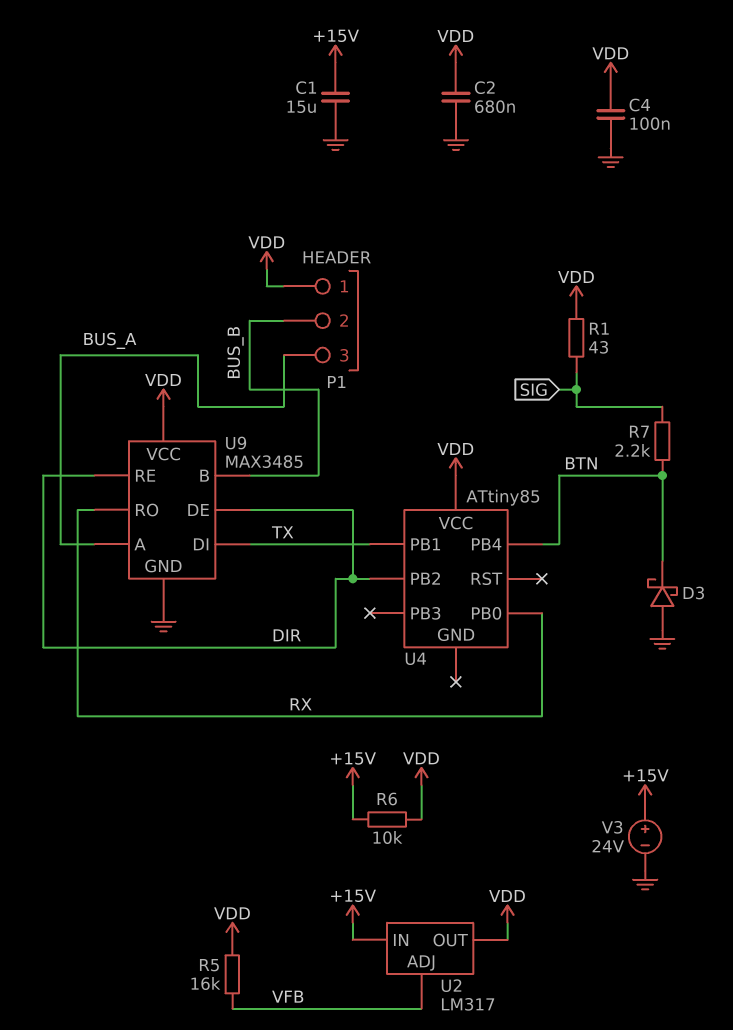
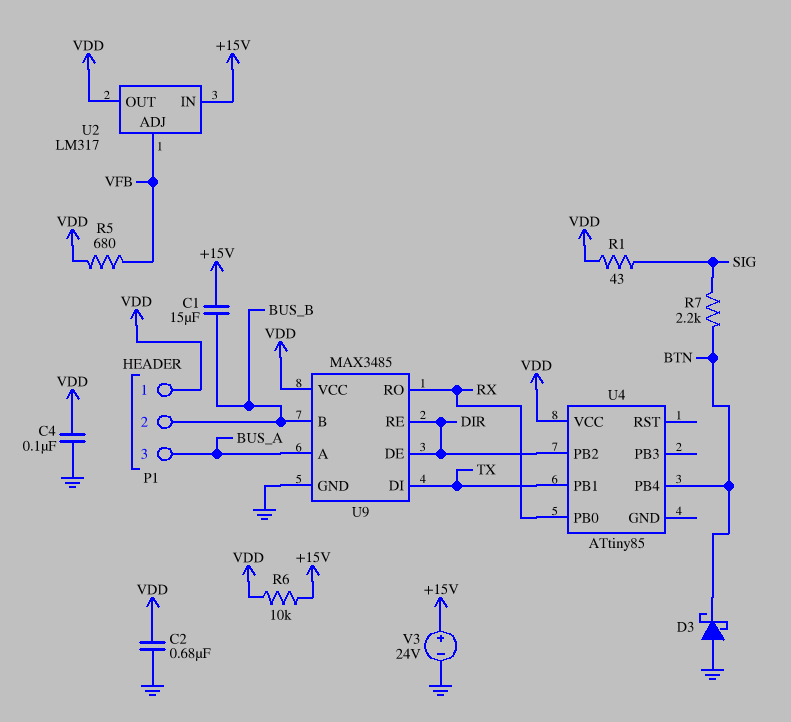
C1: 15uF (+15V, GND) -> 15uF (+15V, BUS_B)
R5: 16k (VDD, VFB) -> 680 (VDD, VFB)

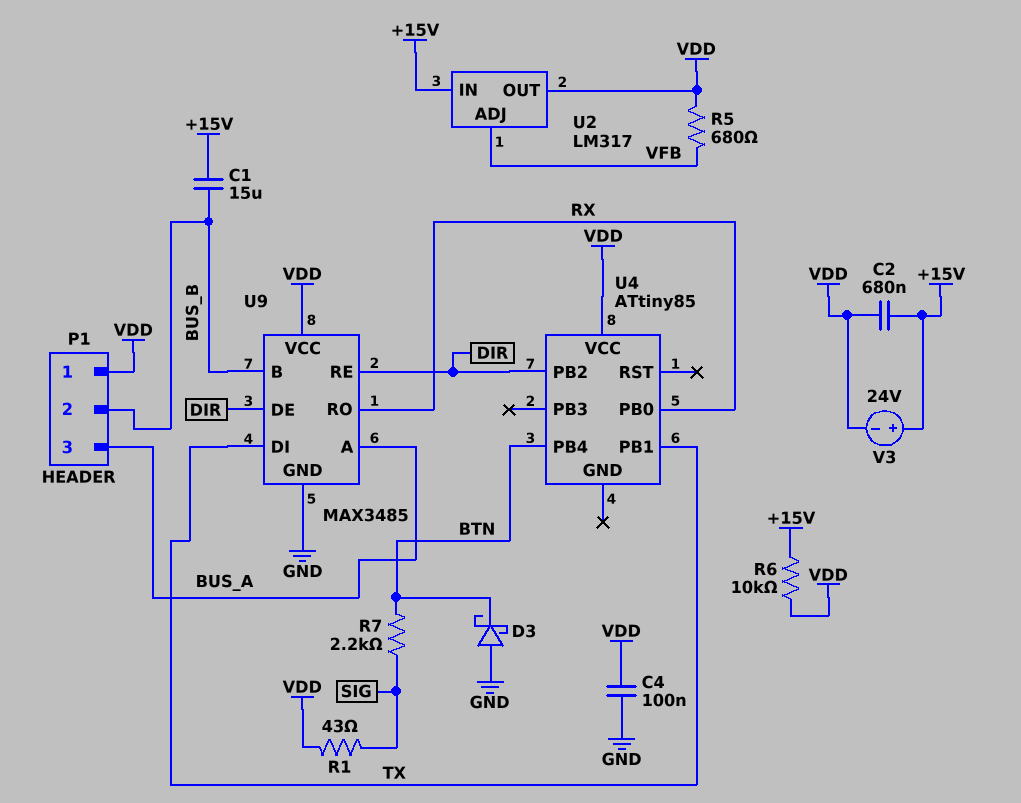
C2: 680nF (GND, VDD) -> 680nF (+15V, VDD)
V3: 24V (plus +15V, minus GND) -> 24V (plus +15V, minus VDD)

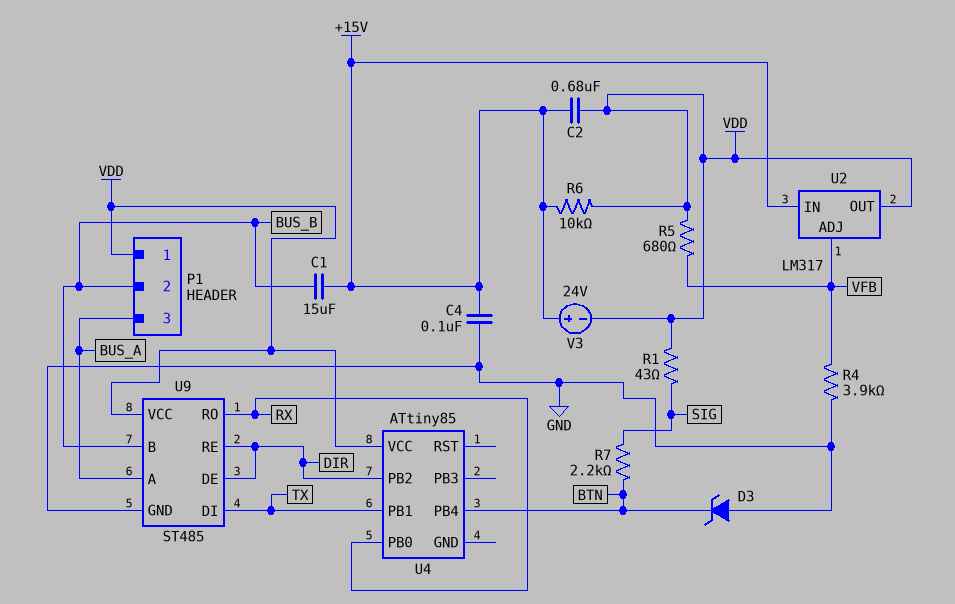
C4: 100nF (GND, VDD) -> 100nF (+15V, GND)
D3: schottky (A GND, K BTN) -> zener (A GND, K BTN)
R4: none -> 3.9k (GND, VFB)
U9: MAX3485 -> ST485

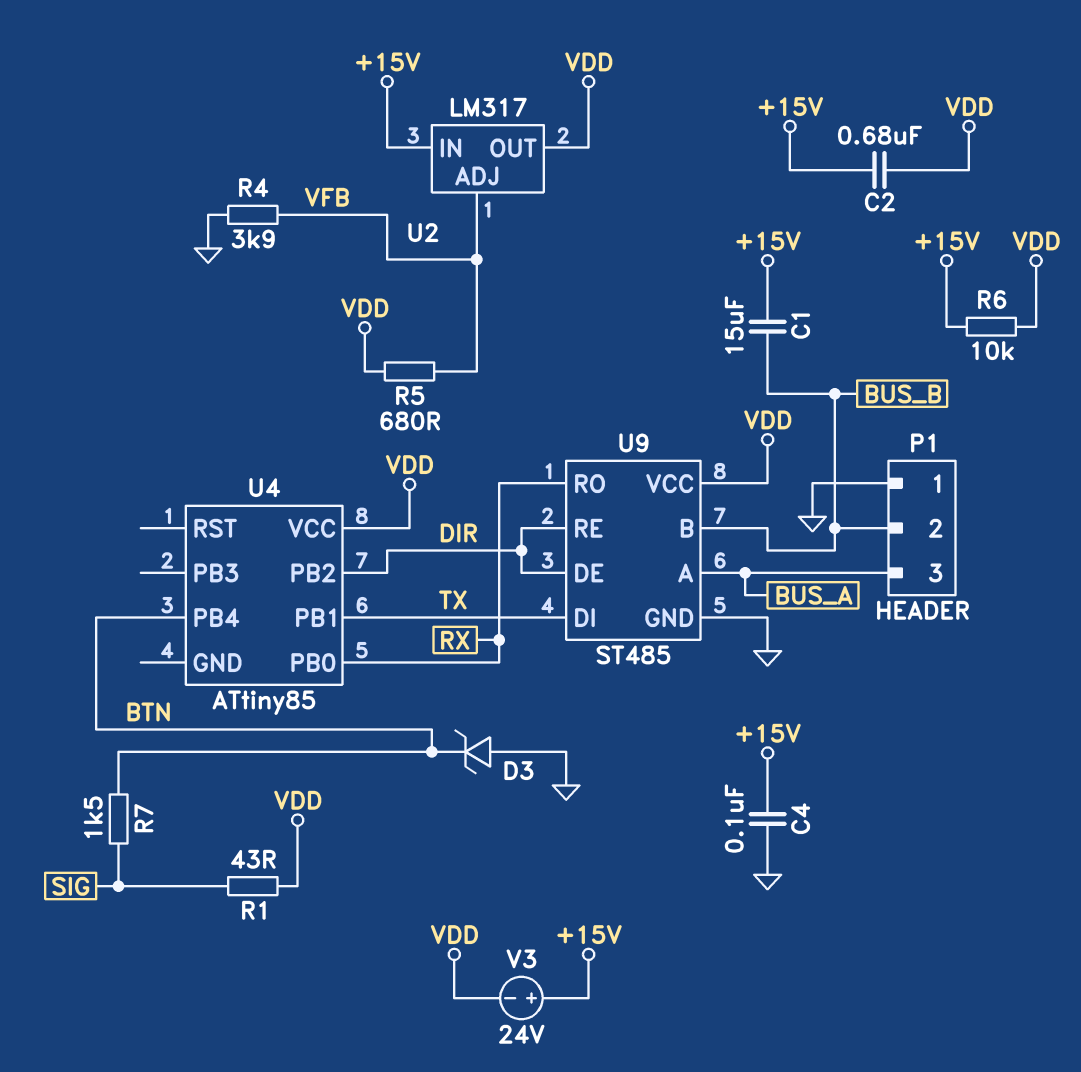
P1 pin 1: VDD -> GND
R7: 2.2k (BTN, SIG) -> 1.5k (BTN, SIG)

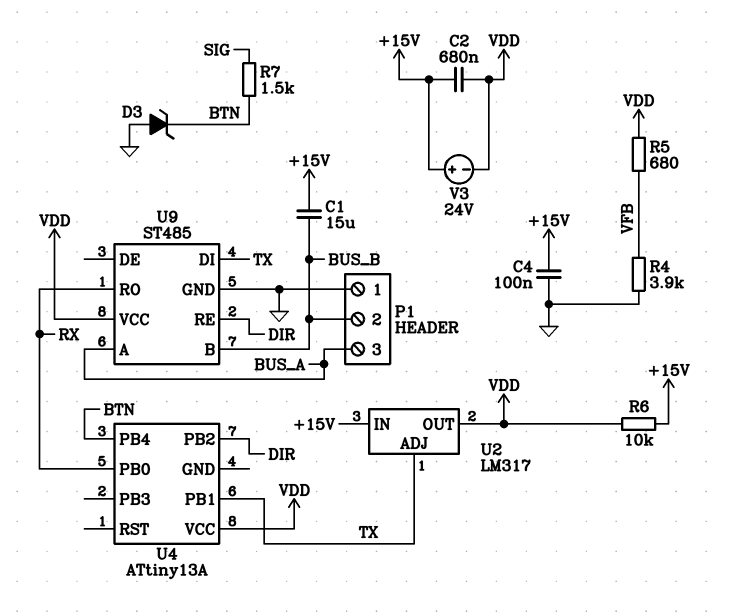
R1: 43 (SIG, VDD) -> none
U2 pin ADJ: VFB -> TX
U4: ATtiny85 -> ATtiny13A
U9 pin DE: DIR -> none

